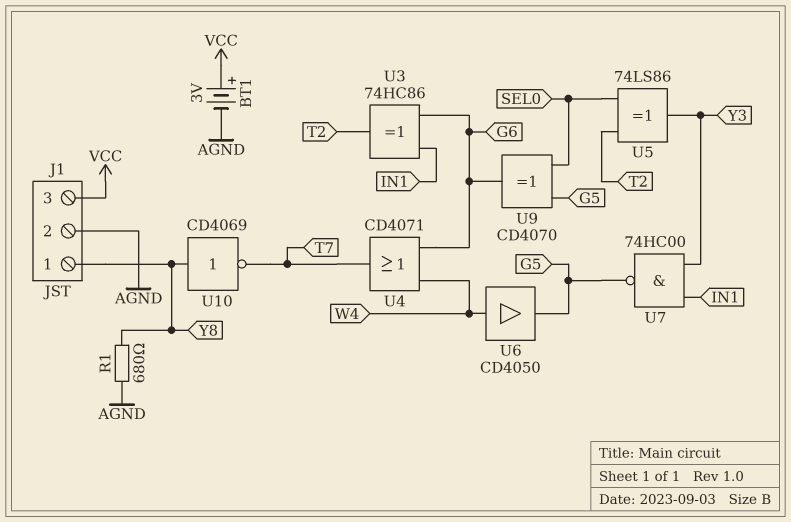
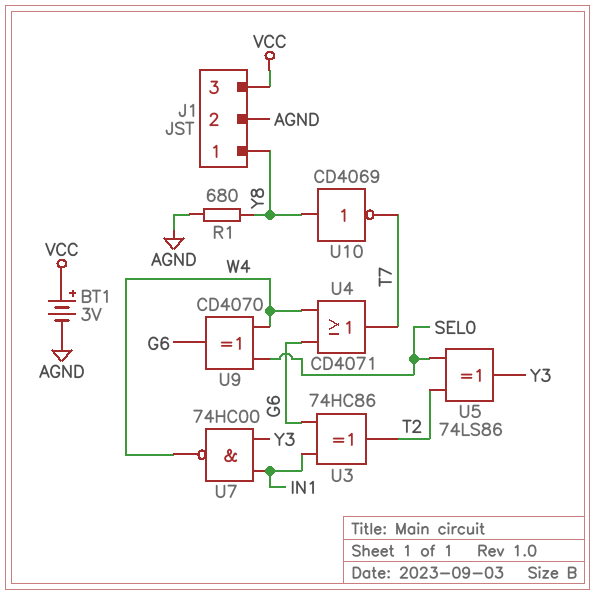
U6: buffer CD4050 (in W4, out G5) -> none
U7: NAND 74HC00 (in IN1, in Y3, out G5) -> NAND 74HC00 (in IN1, in Y3, out W4)
U9: XOR CD4070 (in G5, in SEL0, out G6) -> XOR CD4070 (in SEL0, in W4, out G6)

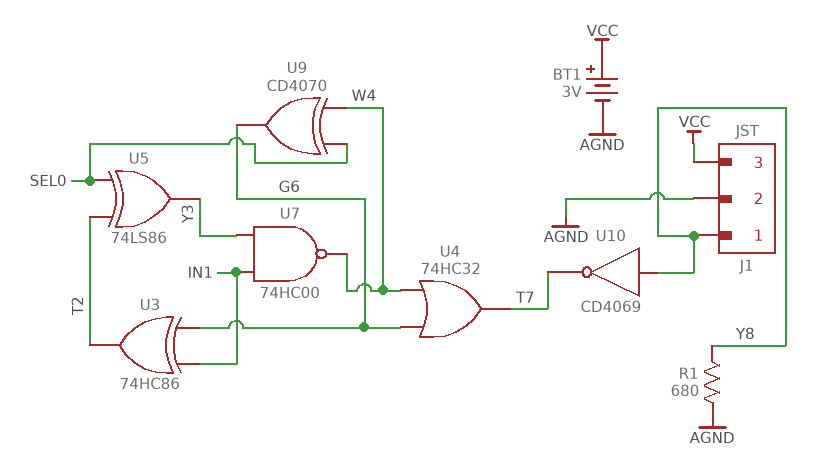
U4: OR CD4071 (in G6, in W4, out T7) -> OR 74HC32 (in G6, in W4, out T7)

